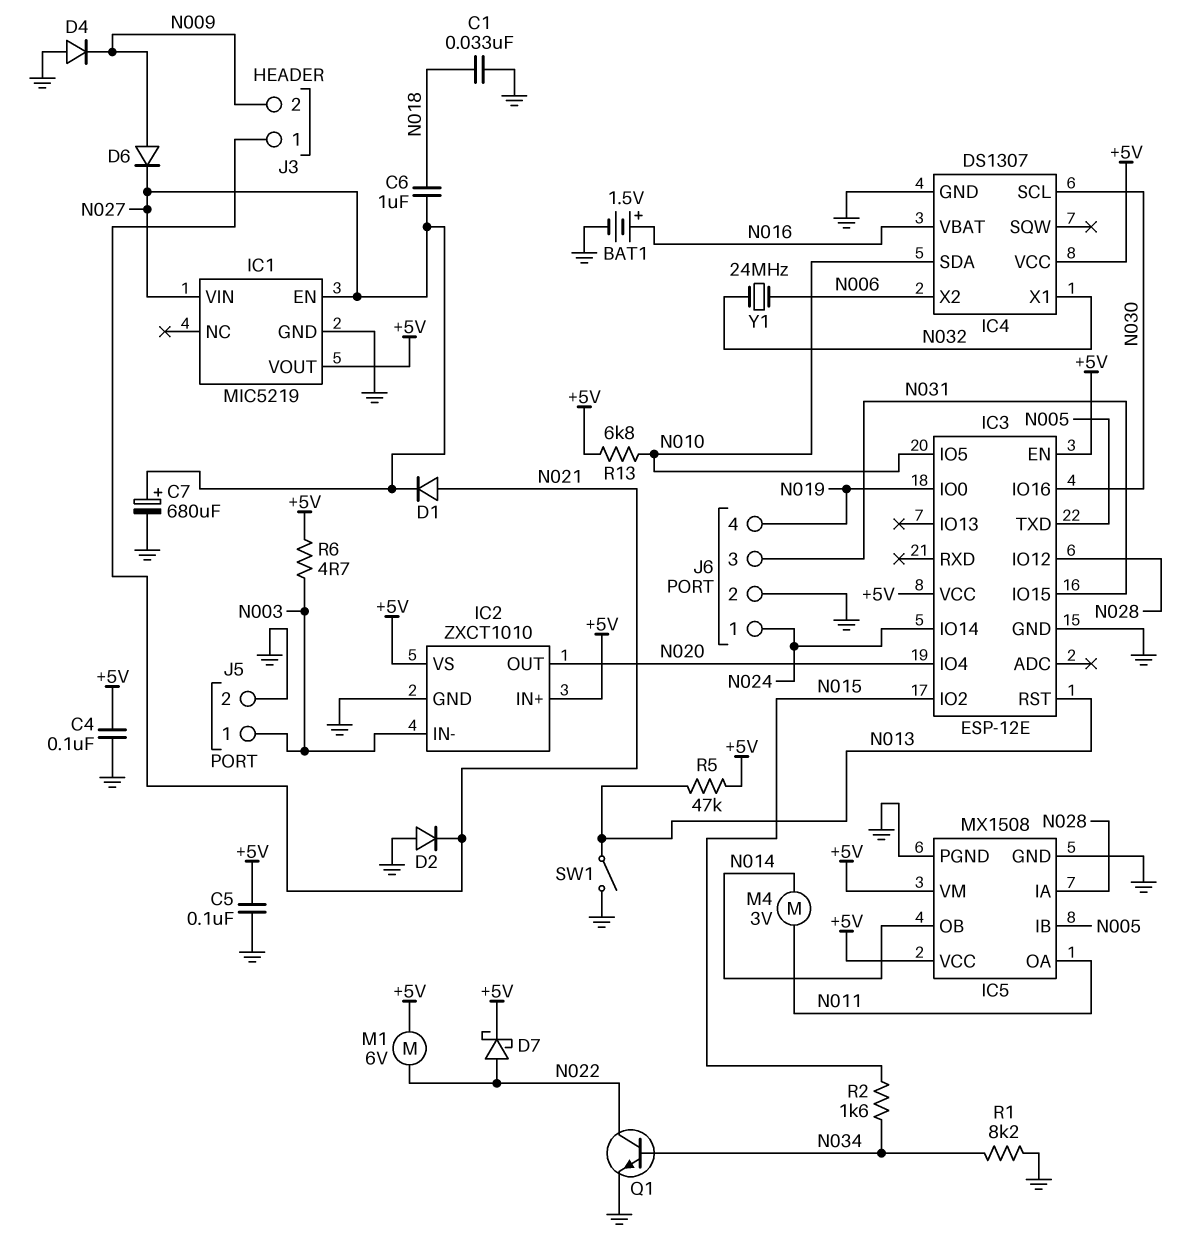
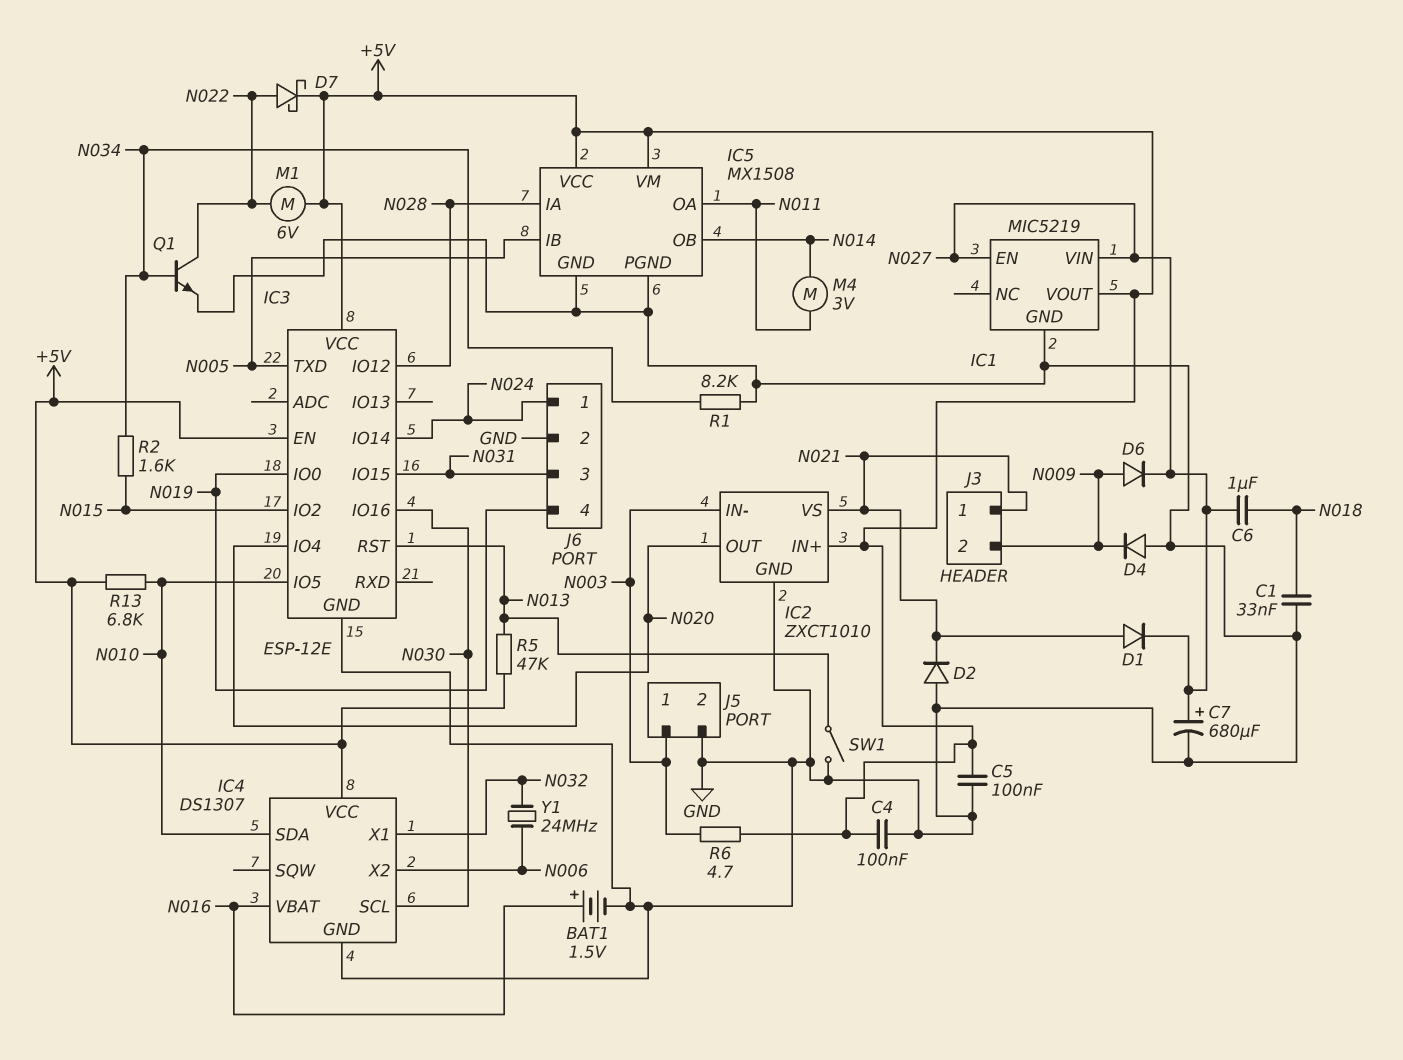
IC2 pin VS: +5V -> N021

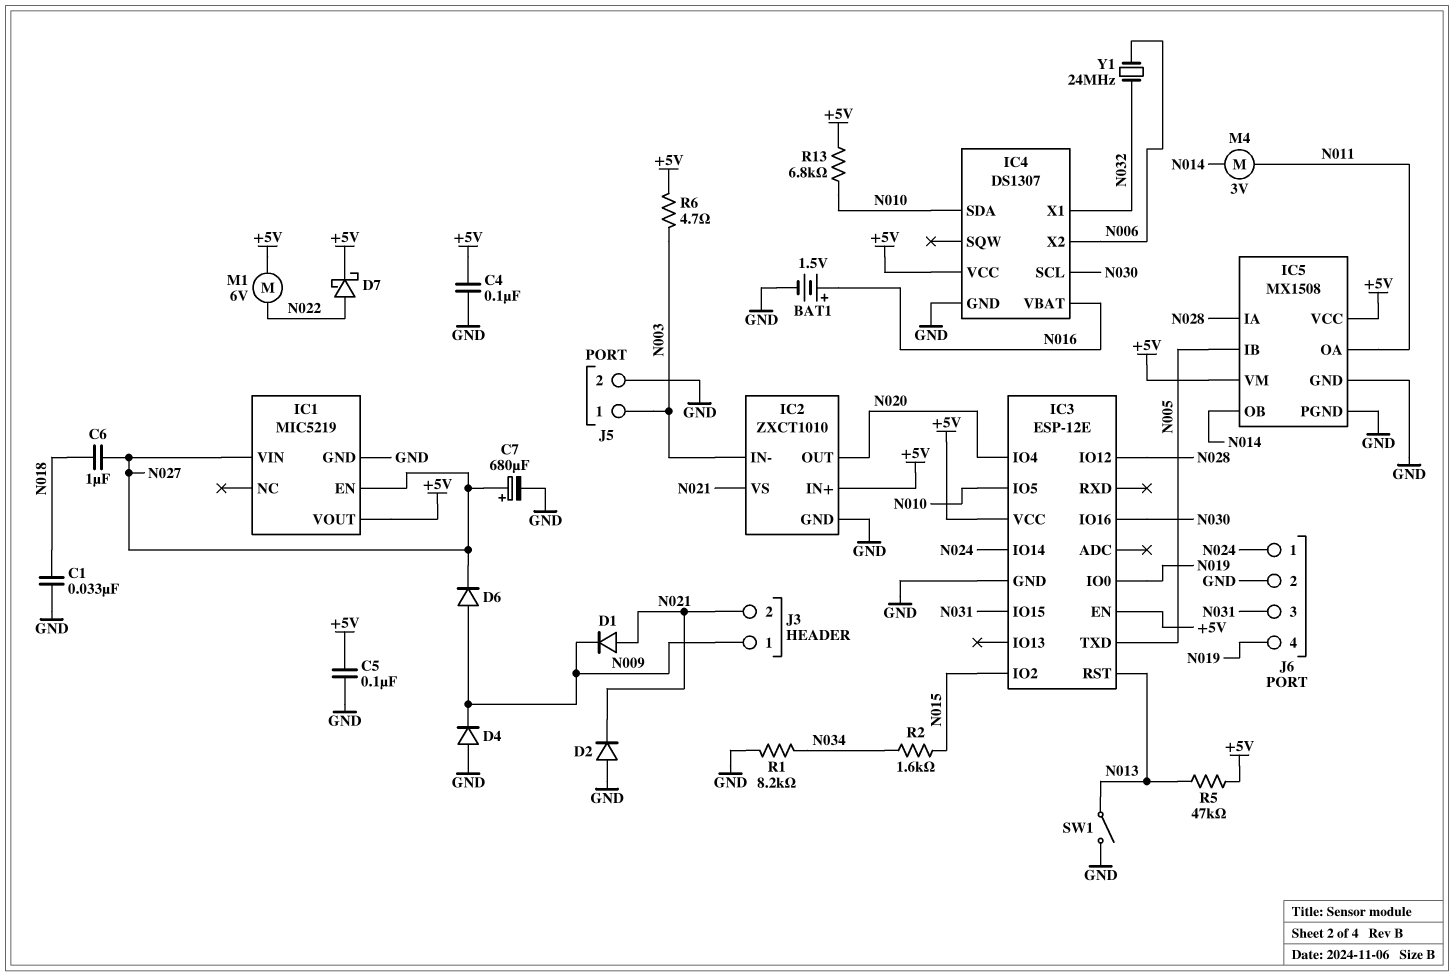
D1: diode (A N021, K N027) -> diode (A N021, K N009)
J3 pin 1: N021 -> N009
J3 pin 2: N009 -> N021
Q1: NPN (B N034, C N022, E GND) -> none

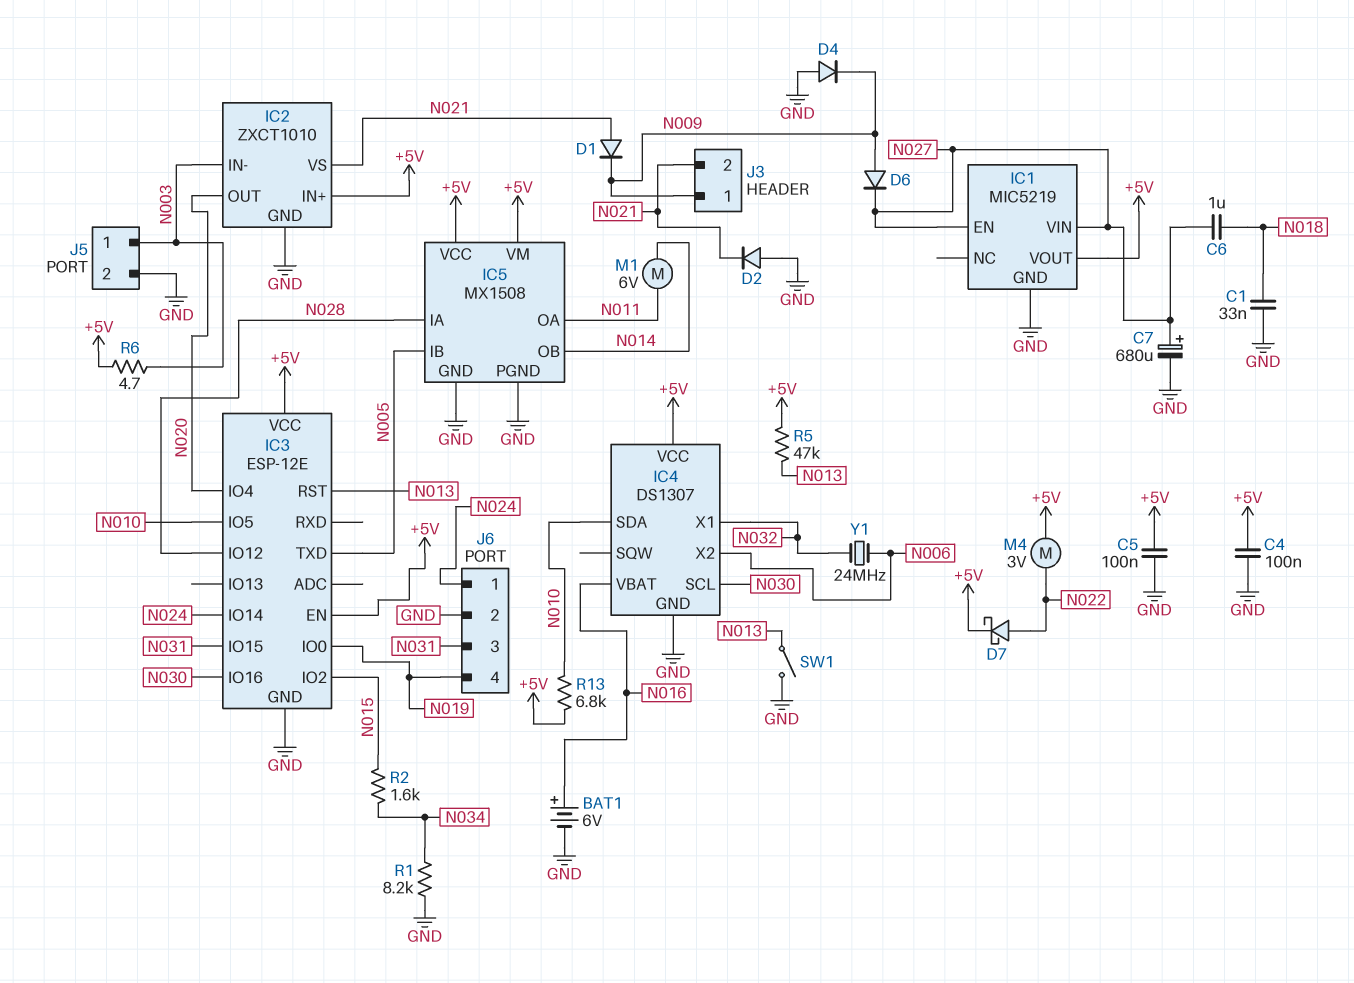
BAT1: 1.5V (plus N016, minus GND) -> 6V (plus N016, minus GND)
M1: motor 6V (+5V, N022) -> motor 6V (N011, N014)
M4: motor 3V (N011, N014) -> motor 3V (+5V, N022)

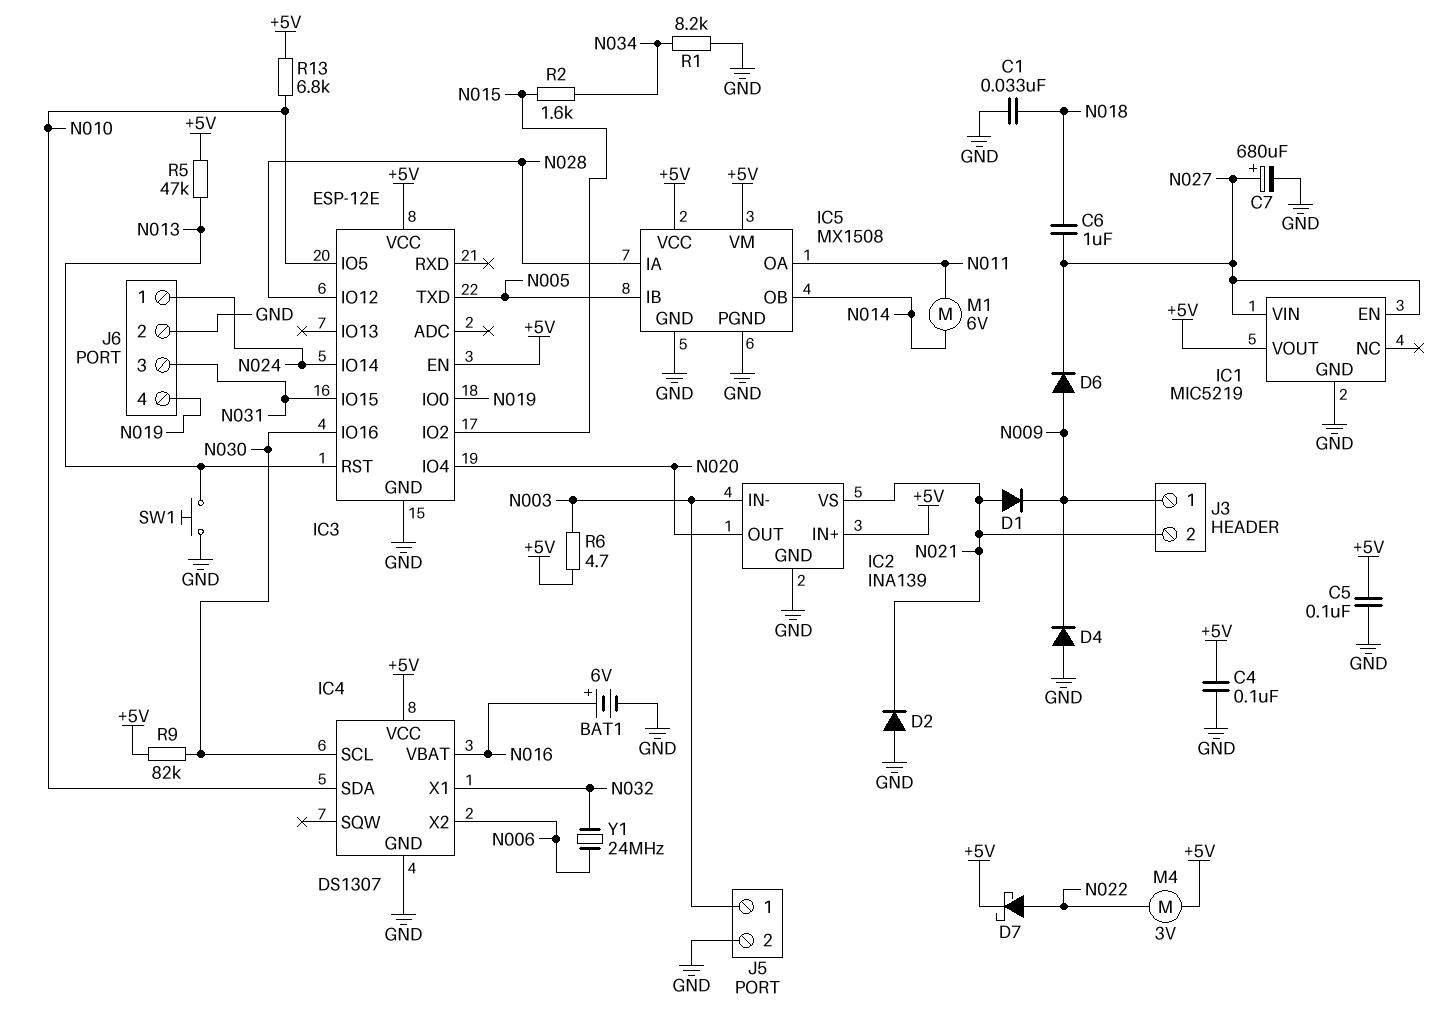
IC2: ZXCT1010 -> INA139
R9: none -> 82k (+5V, N030)
SW1: switch (GND, N013) -> button (GND, N013)

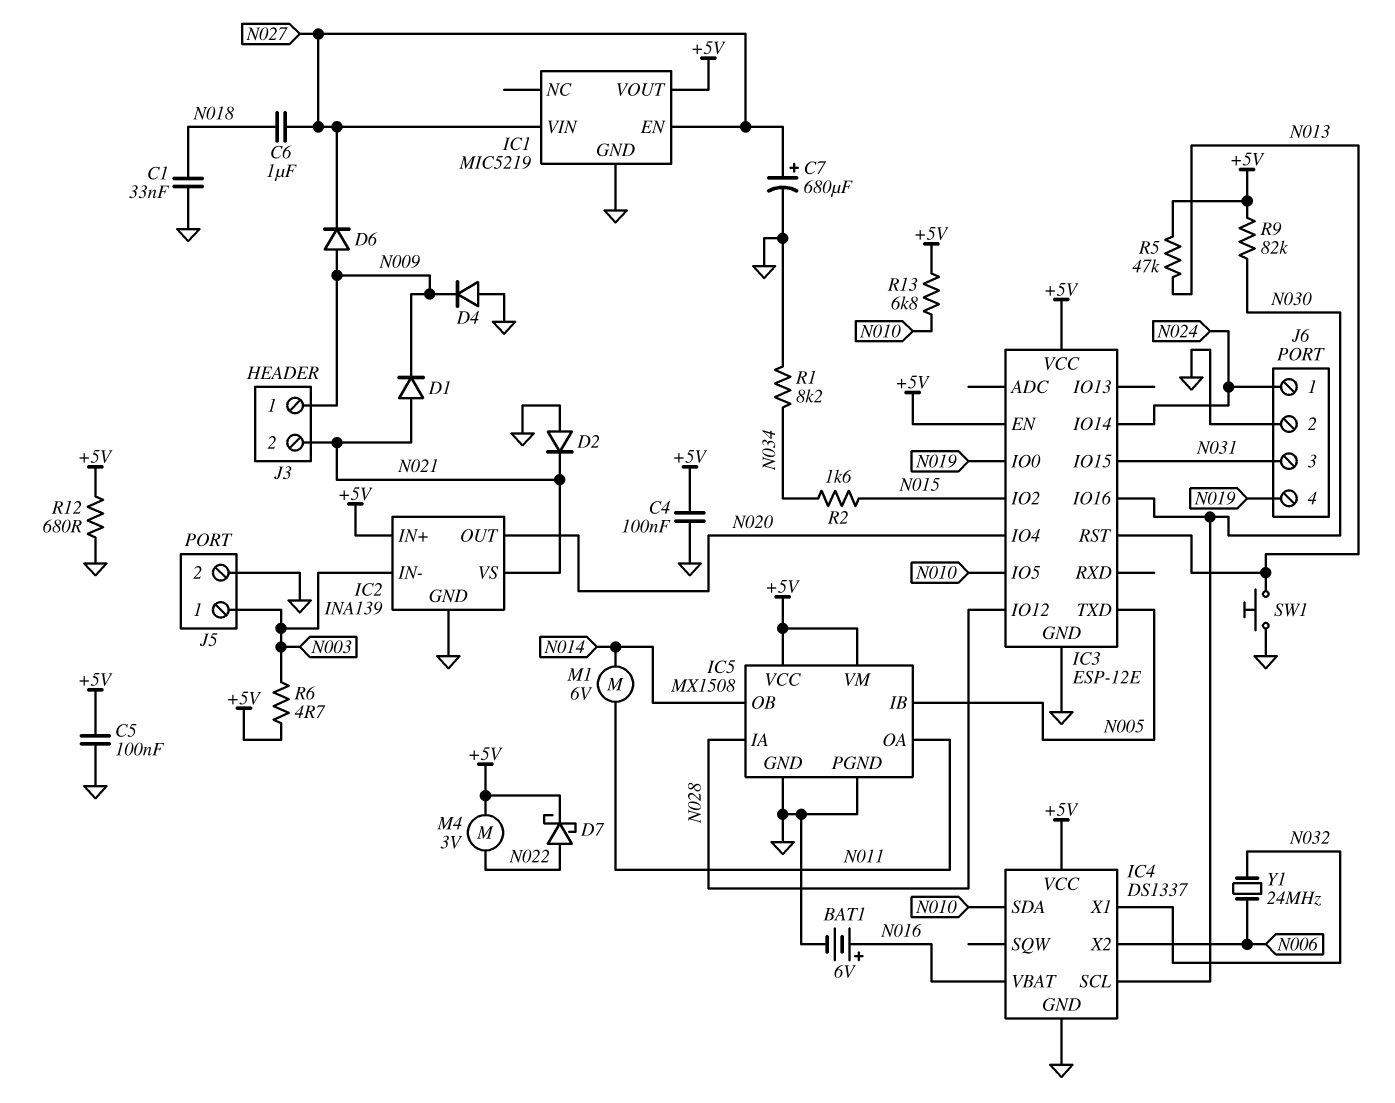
IC4: DS1307 -> DS1337
R12: none -> 680 (+5V, GND)

